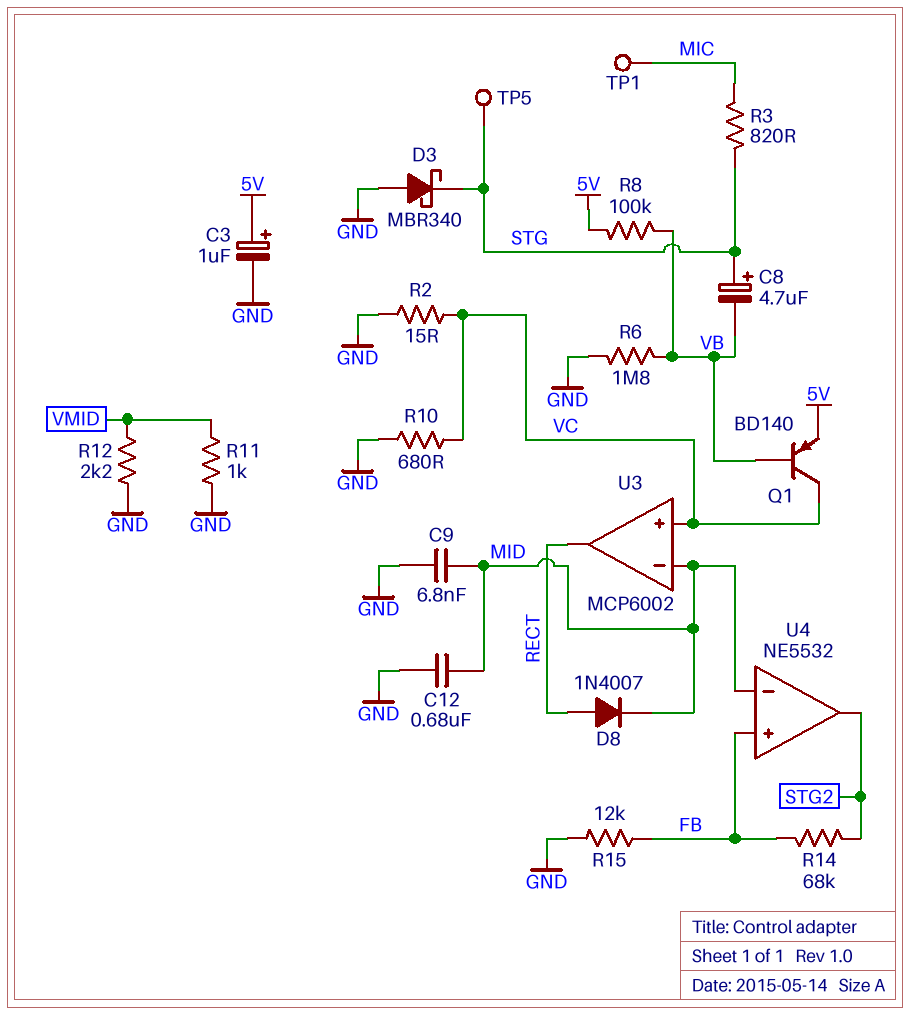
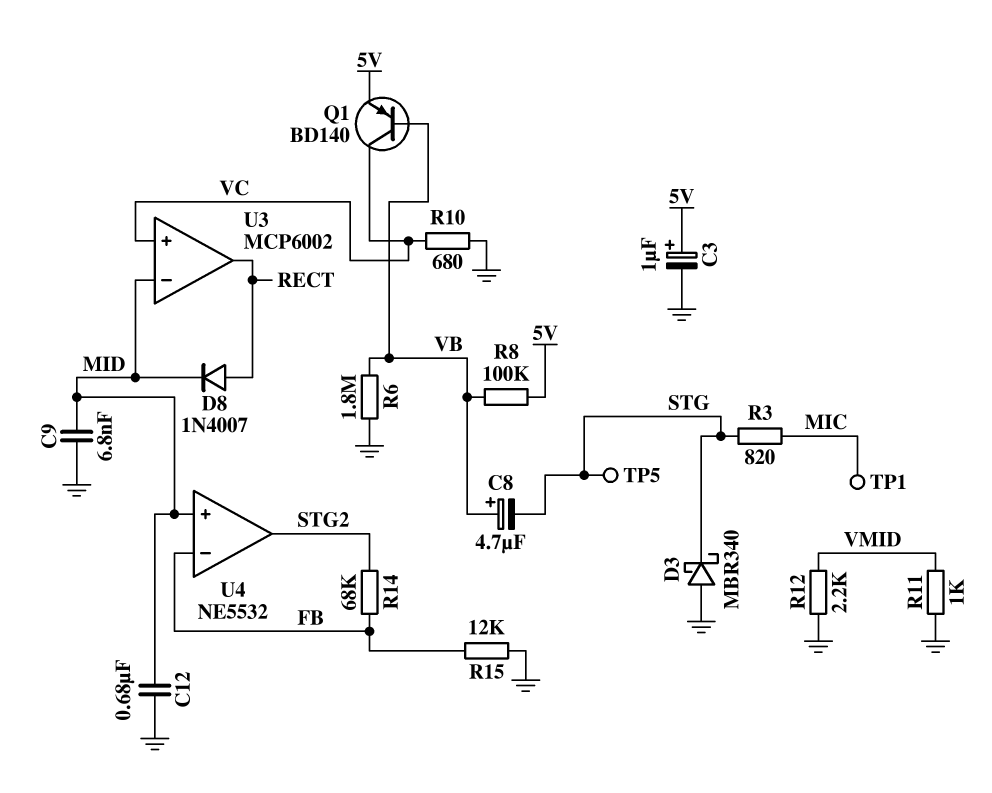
C8: 4.7uF (plus STG, minus VB) -> 4.7uF (plus VB, minus STG)
R2: 15 (GND, VC) -> none
U4 pin in+: FB -> MID
U4 pin in-: MID -> FB

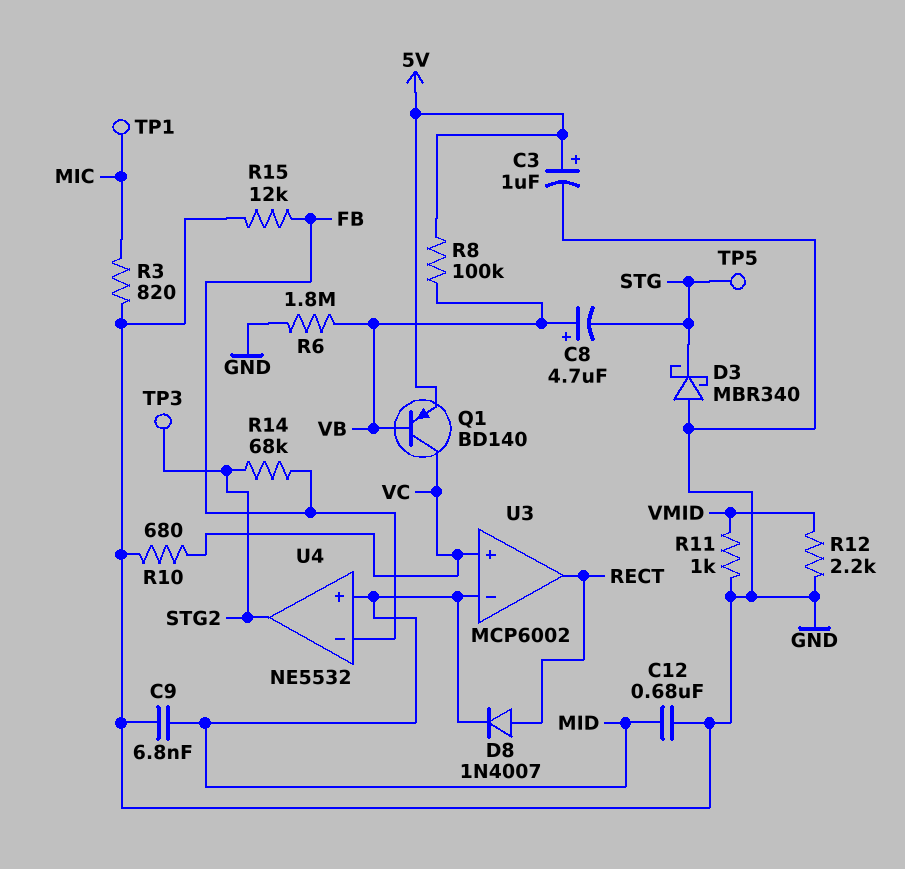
R3: 820 (MIC, STG) -> 820 (GND, MIC)
TP3: none -> test point (STG2)

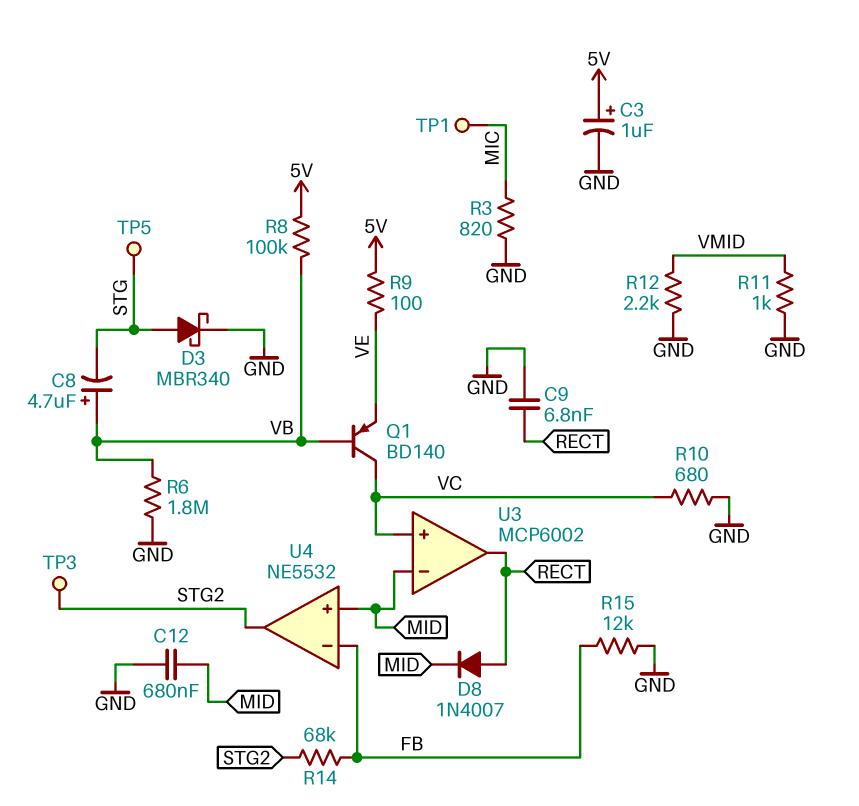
C9: 6.8nF (GND, MID) -> 6.8nF (GND, RECT)
D3: schottky MBR340 (A GND, K STG) -> schottky MBR340 (A STG, K GND)
Q1: PNP BD140 (B VB, C VC, E 5V) -> PNP BD140 (B VB, C VC, E VE)
R9: none -> 100 (5V, VE)

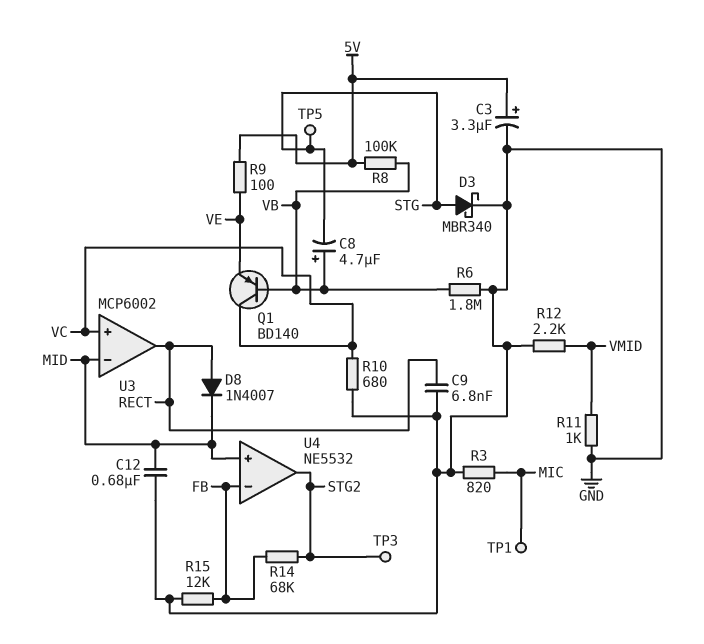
C3: 1uF (plus 5V, minus GND) -> 3.3uF (plus 5V, minus GND)

